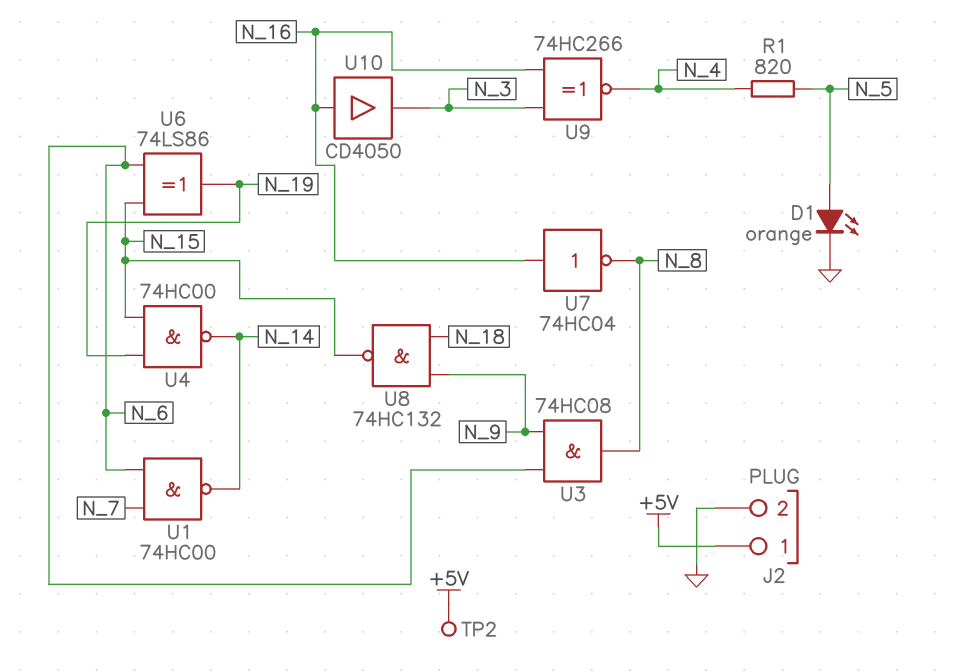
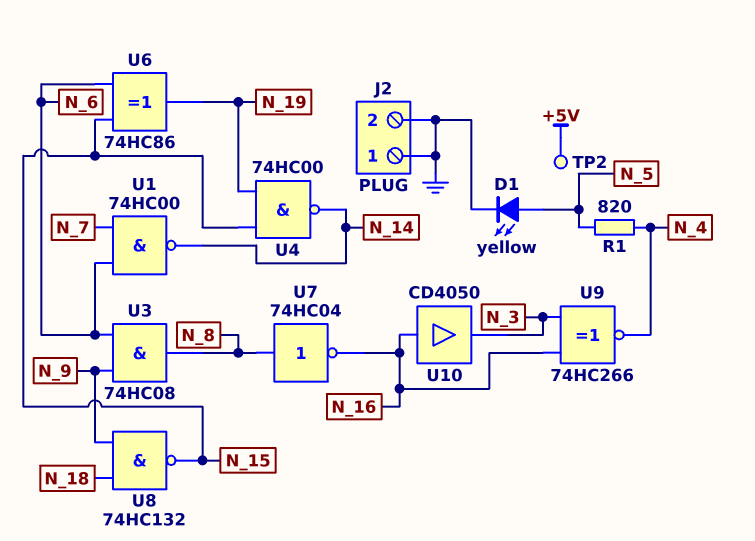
D1: LED orange (A N_5, K GND) -> LED yellow (A N_5, K GND)
J2 pin 1: +5V -> GND
U6: XOR 74LS86 (in N_6, in N_15, out N_19) -> XOR 74HC86 (in N_6, in N_15, out N_19)
U7: NOT 74HC04 (in N_16, out N_8) -> NOT 74HC04 (in N_8, out N_16)

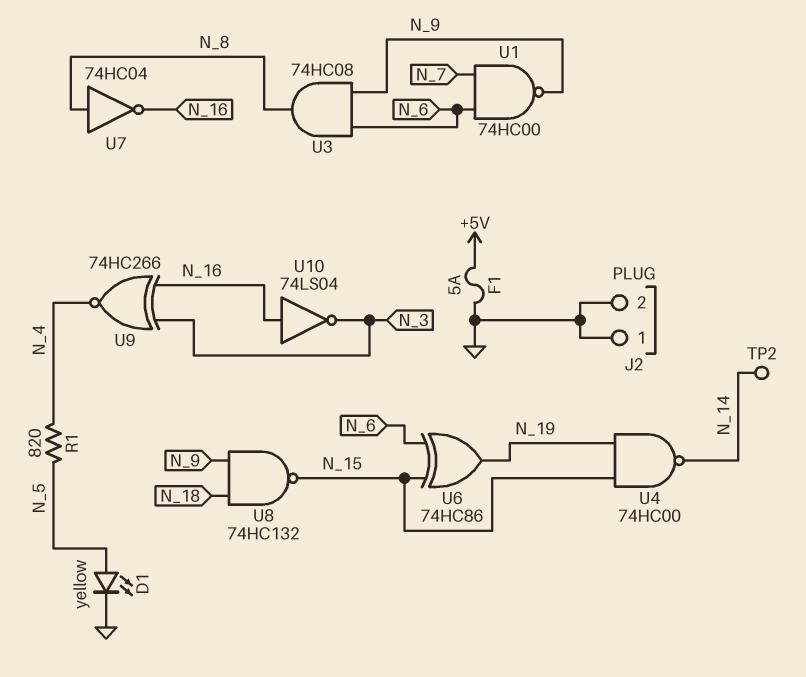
F1: none -> 5A (+5V, GND)
TP2: test point (+5V) -> test point (N_14)
U1: NAND 74HC00 (in N_6, in N_7, out N_14) -> NAND 74HC00 (in N_6, in N_7, out N_9)
U10: buffer CD4050 (in N_16, out N_3) -> NOT 74LS04 (in N_16, out N_3)

